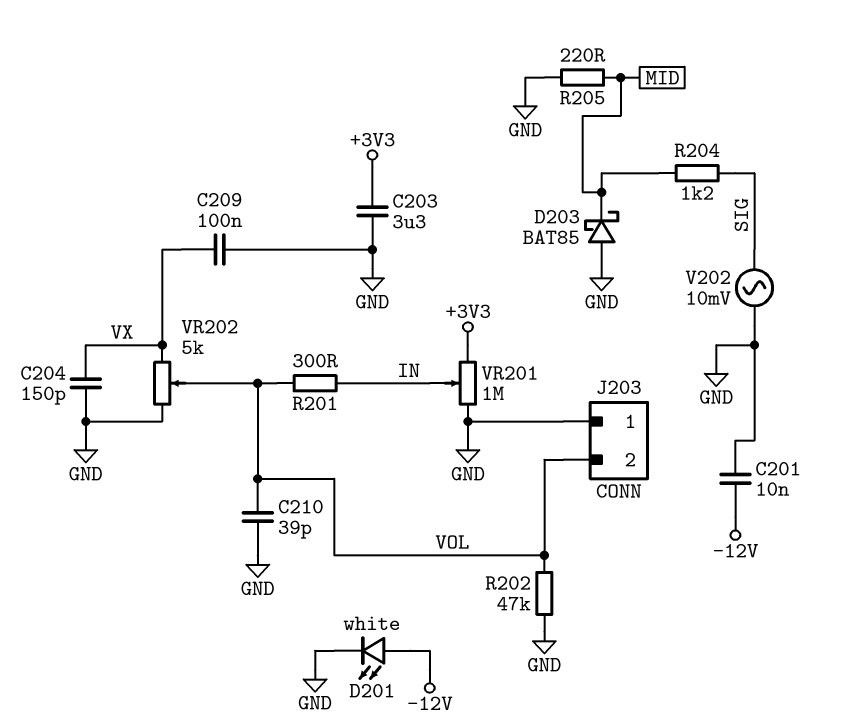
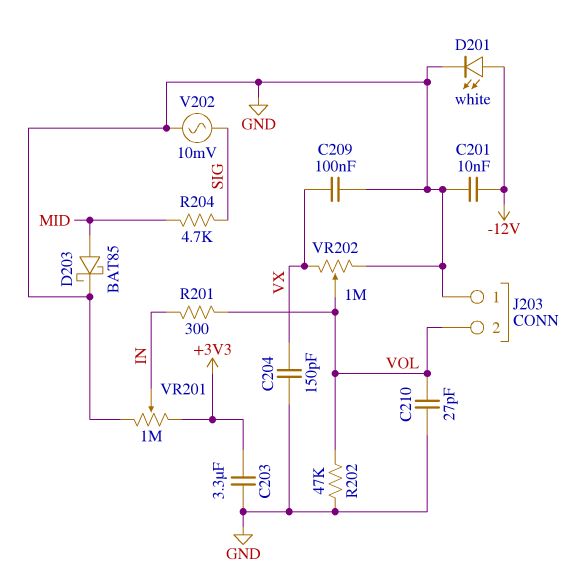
C210: 39pF (GND, VOL) -> 27pF (GND, VOL)
D203: schottky BAT85 (A GND, K MID) -> schottky BAT85 (A MID, K GND)
R204: 1.2k (MID, SIG) -> 4.7k (MID, SIG)
R205: 220 (GND, MID) -> none
VR202: 5k (GND, VX, wiper VOL) -> 1M (GND, VX, wiper VOL)

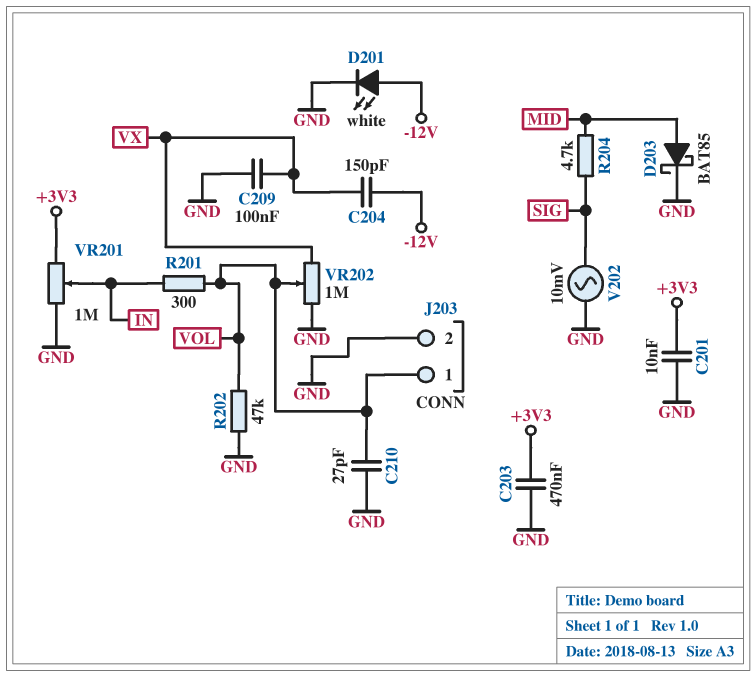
C201: 10nF (-12V, GND) -> 10nF (+3V3, GND)
C203: 3.3uF (+3V3, GND) -> 470nF (+3V3, GND)
C204: 150pF (GND, VX) -> 150pF (-12V, VX)
J203 pin 1: GND -> VOL
J203 pin 2: VOL -> GND

